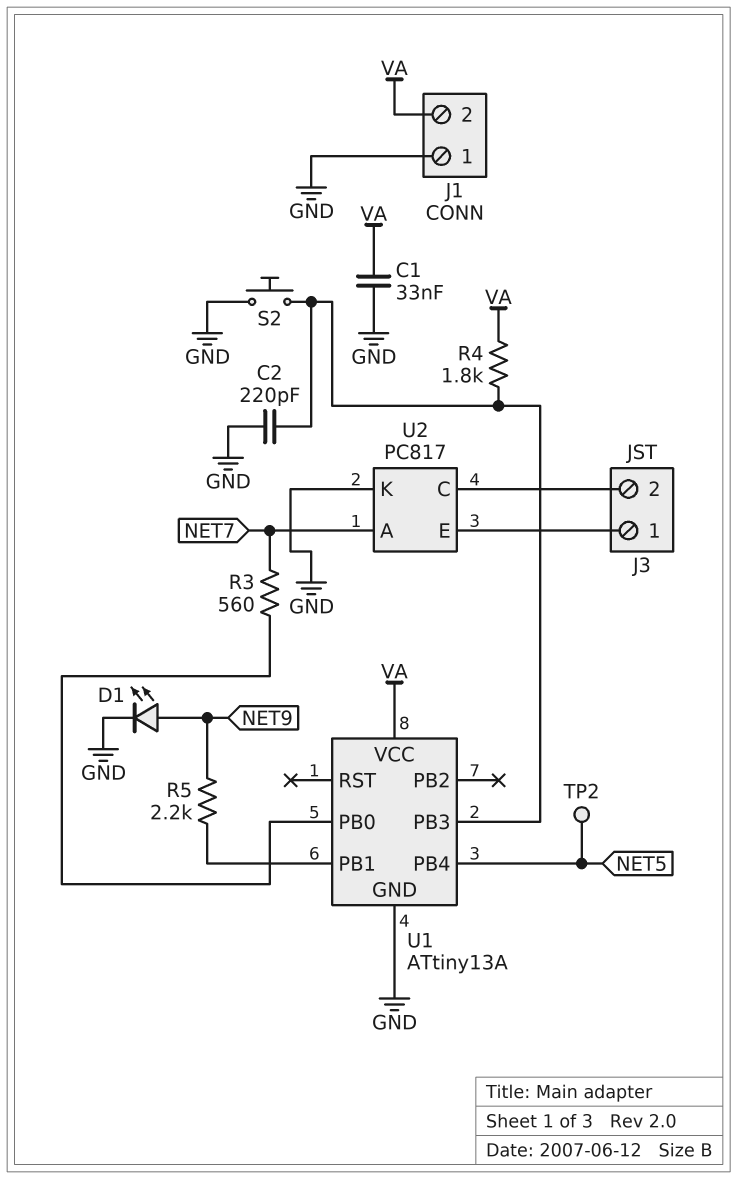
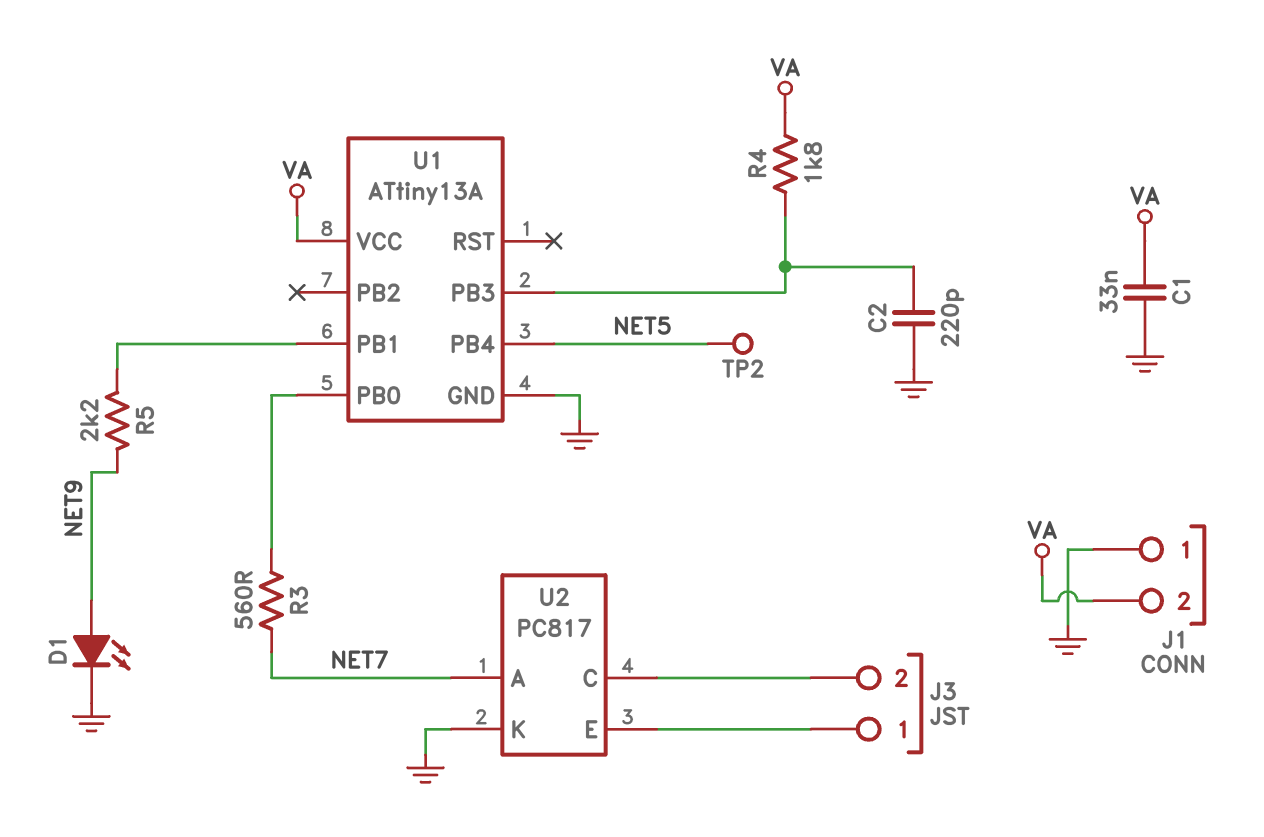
S2: button (GND, U1/PB3) -> none

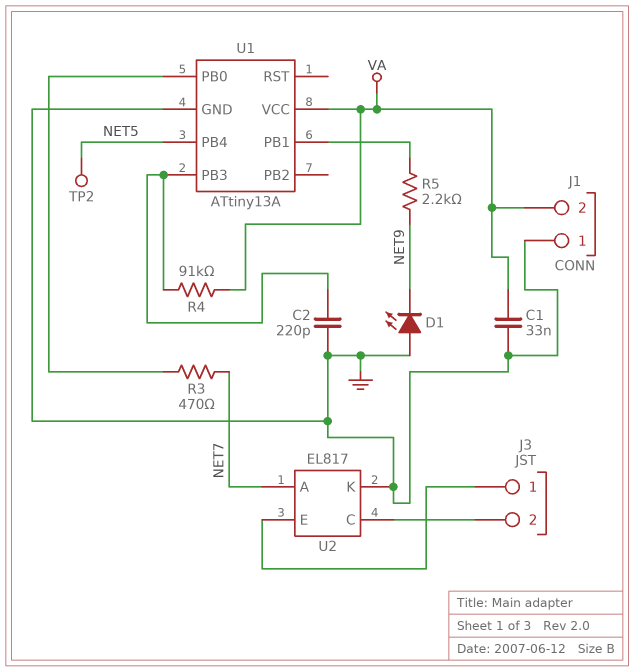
D1: LED (A NET9, K GND) -> LED (A GND, K NET9)
R3: 560 (NET7, U1/PB0) -> 470 (NET7, U1/PB0)
R4: 1.8k (U1/PB3, VA) -> 91k (U1/PB3, VA)
U2: PC817 -> EL817

